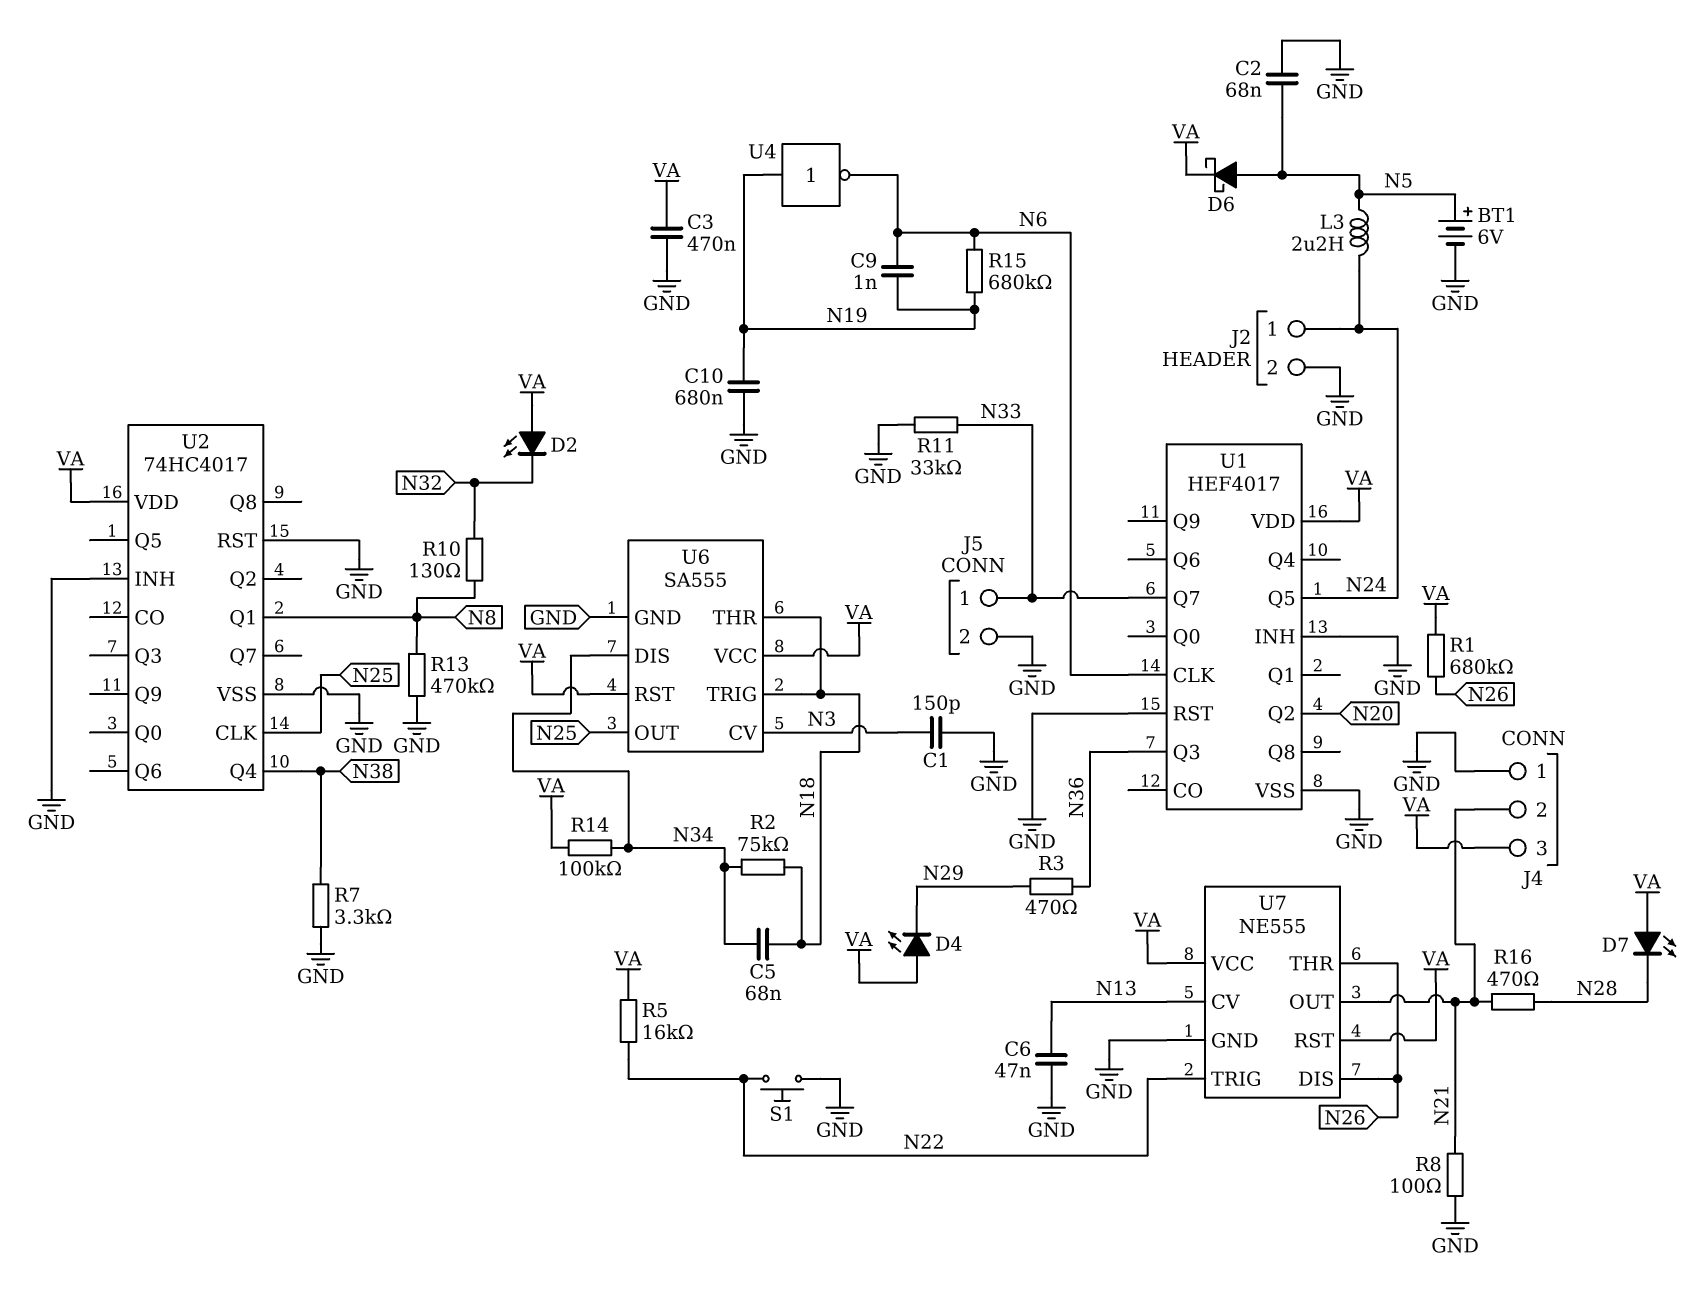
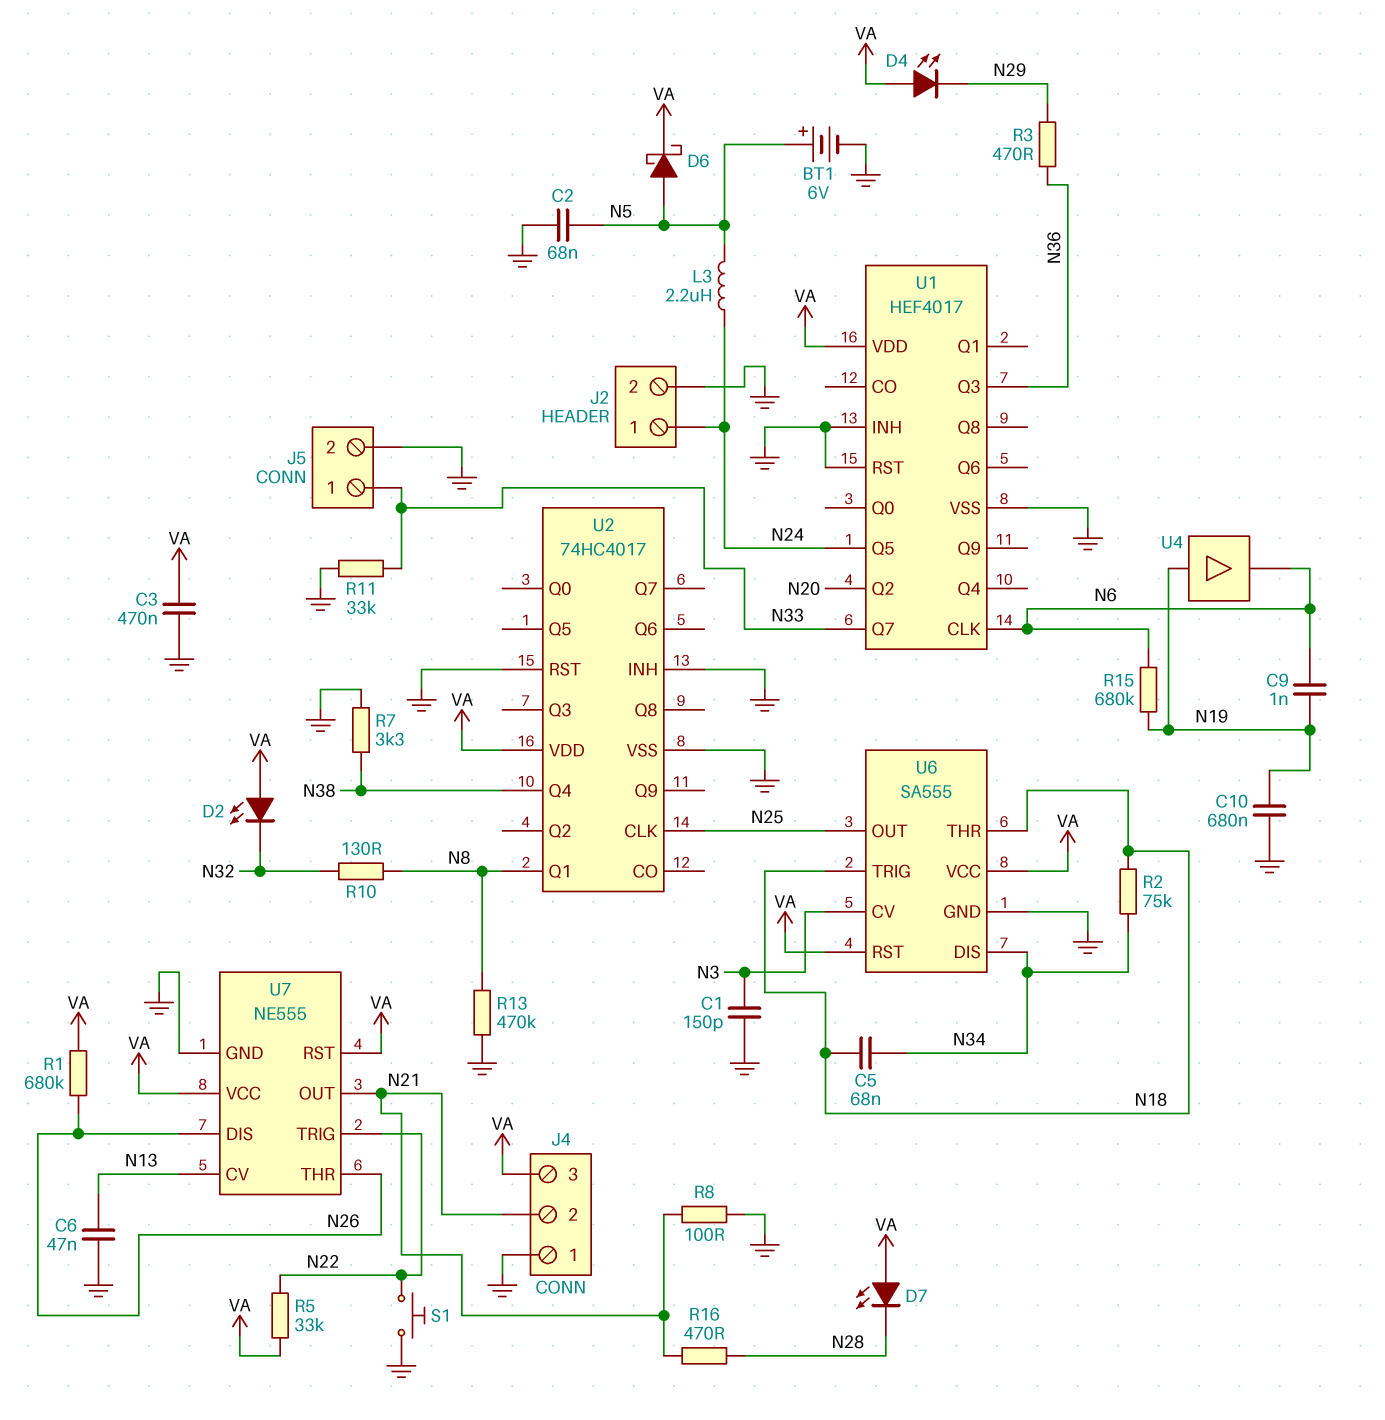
R5: 16k (N22, VA) -> 33k (N22, VA)
R14: 100k (N34, VA) -> none
U4: NOT (in N19, out N6) -> buffer (in N19, out N6)

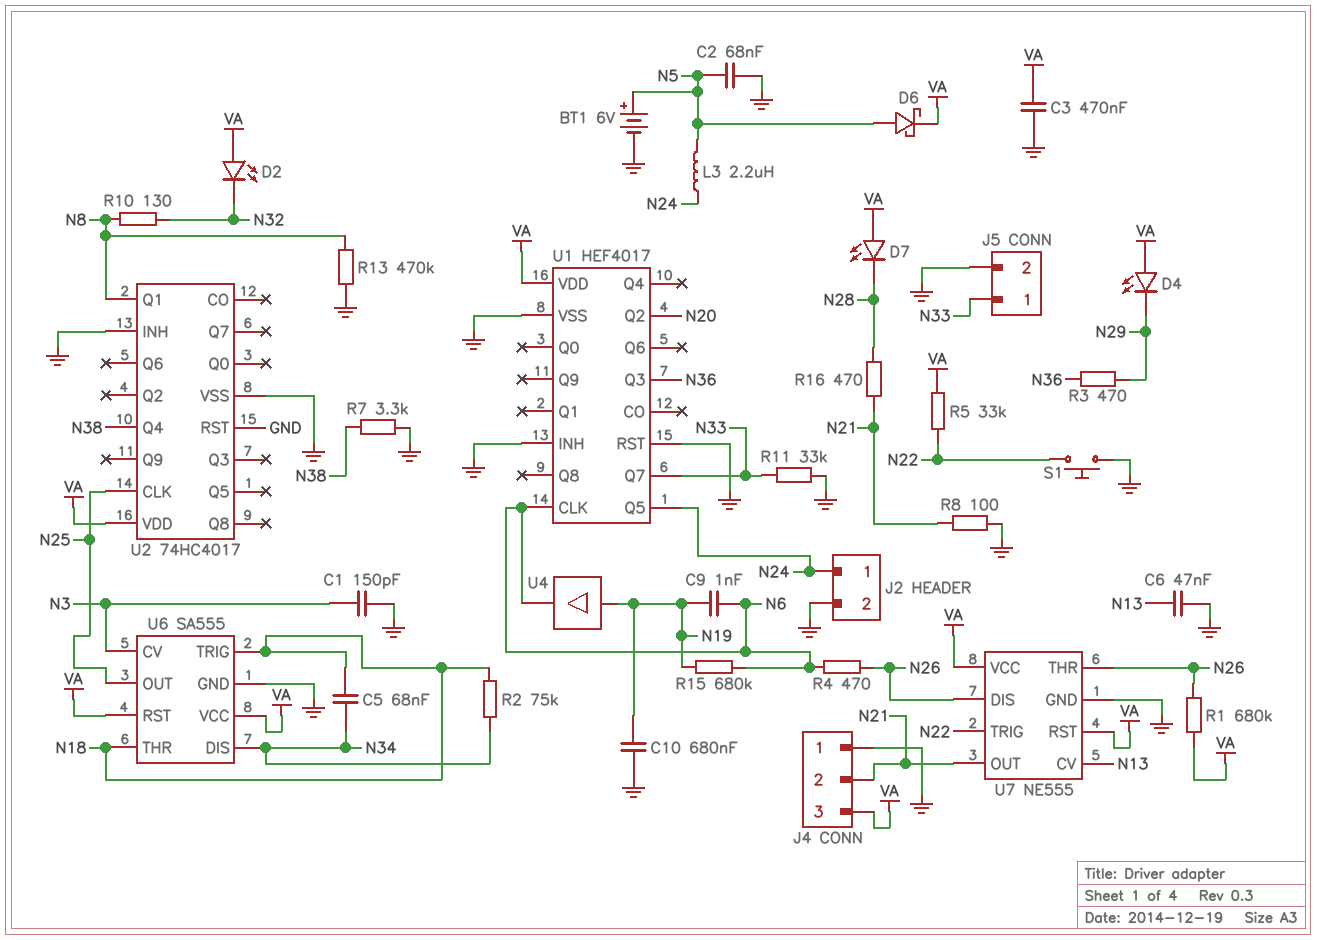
R4: none -> 470 (N6, N26)

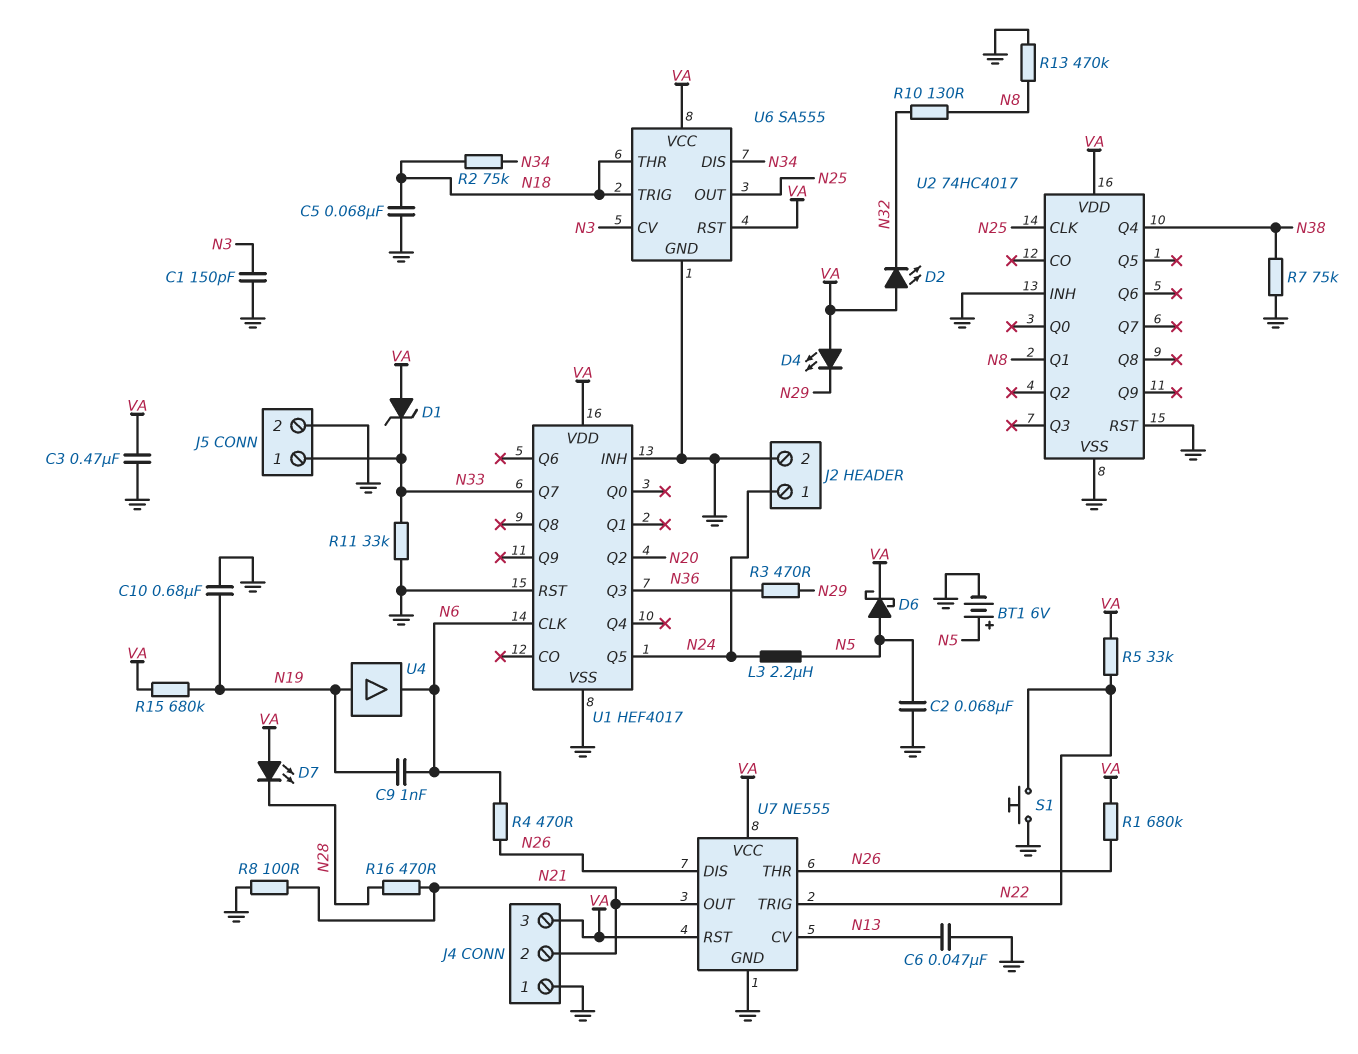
C5: 68nF (N18, N34) -> 68nF (GND, N18)
D1: none -> zener (A VA, K N33)
R7: 3.3k (GND, N38) -> 75k (GND, N38)
R15: 680k (N6, N19) -> 680k (N19, VA)

